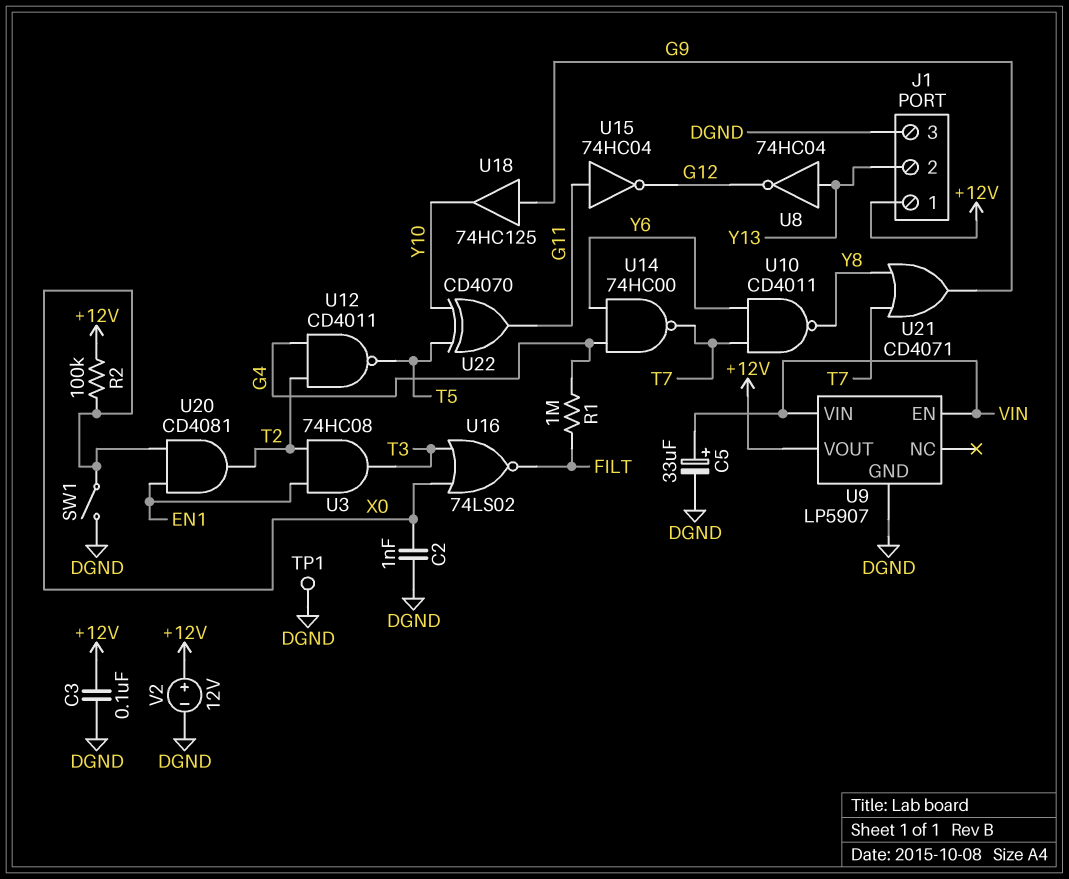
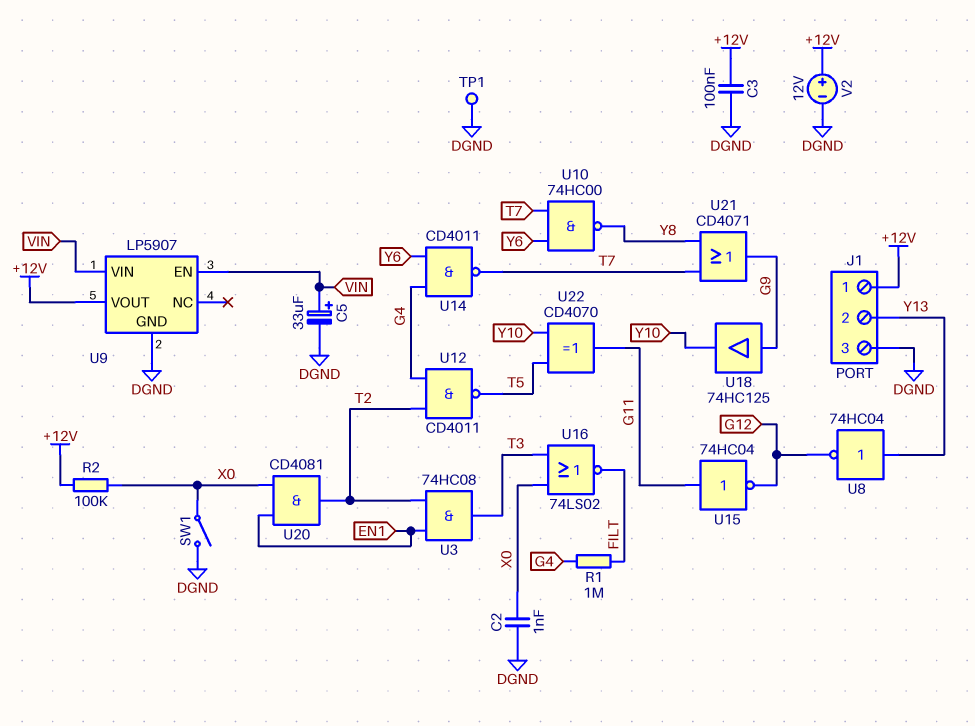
U10: NAND CD4011 (in T7, in Y6, out Y8) -> NAND 74HC00 (in T7, in Y6, out Y8)
U14: NAND 74HC00 (in G4, in Y6, out T7) -> NAND CD4011 (in G4, in Y6, out T7)

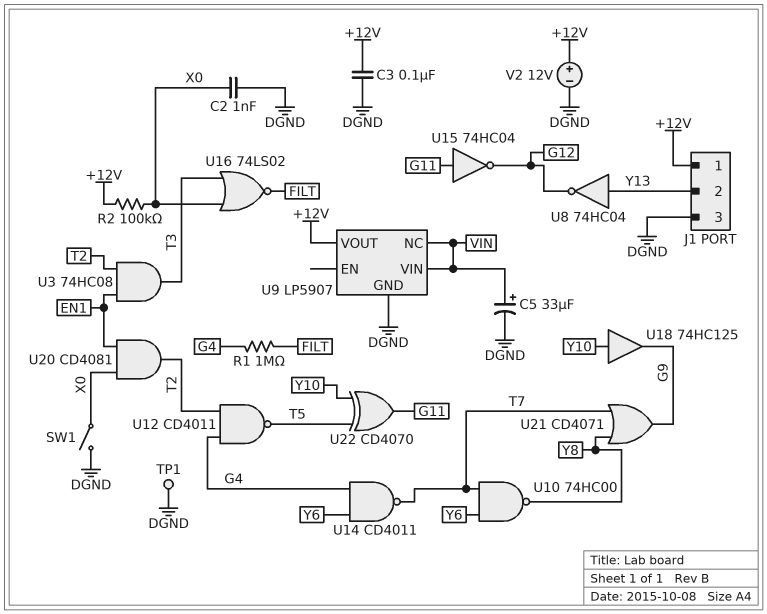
U9 pin EN: VIN -> none
U9 pin NC: none -> VIN
U18: buffer 74HC125 (in G9, out Y10) -> buffer 74HC125 (in Y10, out G9)

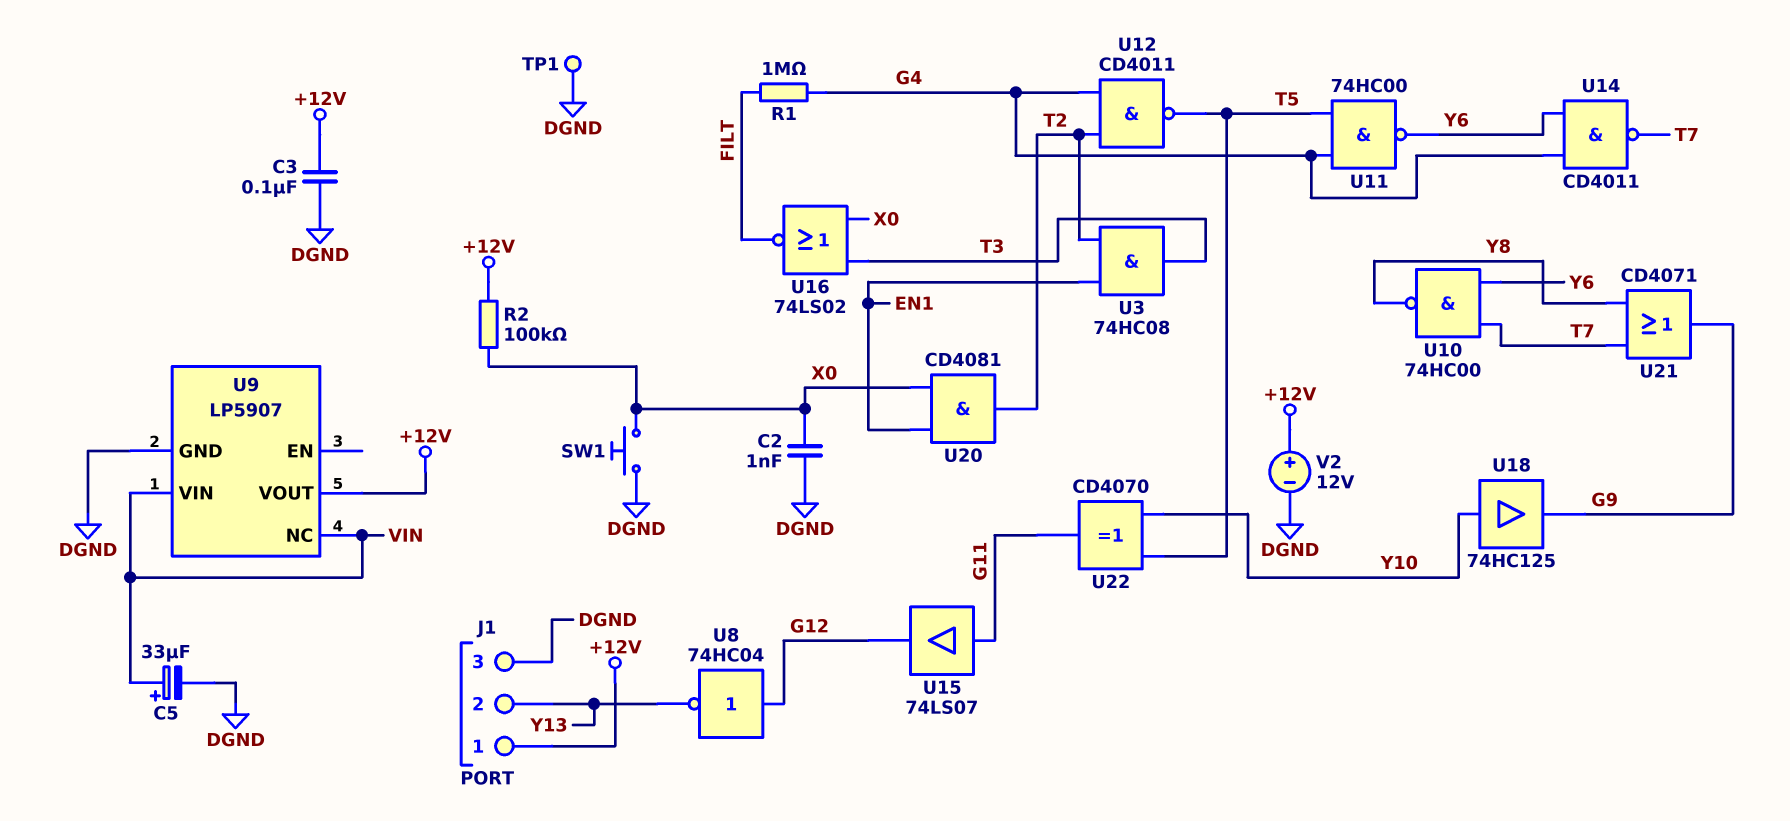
SW1: switch (DGND, X0) -> button (DGND, X0)
U8: NOT 74HC04 (in Y13, out G12) -> NOT 74HC04 (in G12, out Y13)
U11: none -> NAND 74HC00 (in G4, in T5, out Y6)
U15: NOT 74HC04 (in G11, out G12) -> buffer 74LS07 (in G11, out G12)

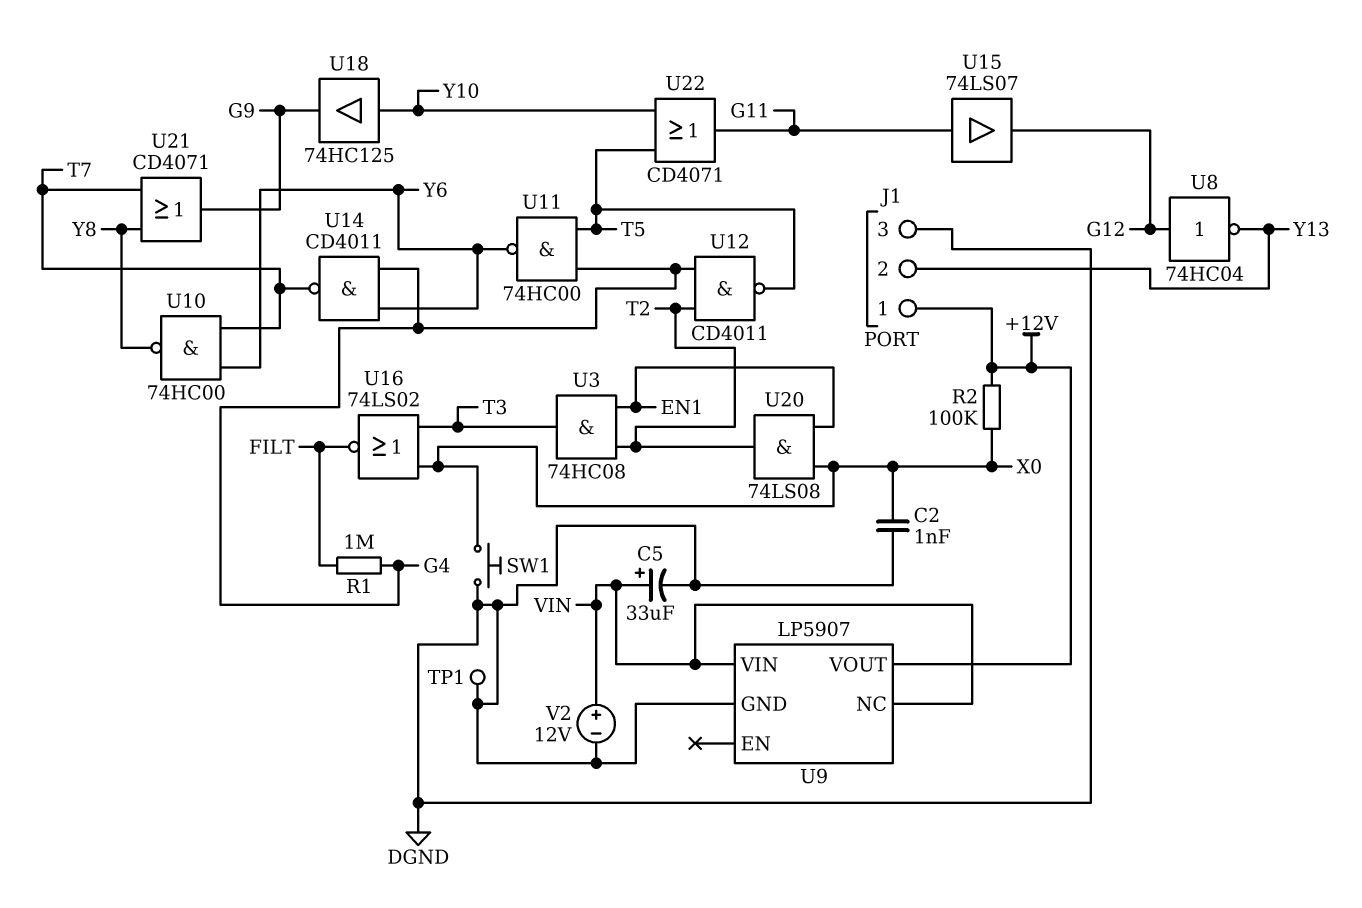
C3: 100nF (+12V, DGND) -> none
U20: AND CD4081 (in EN1, in X0, out T2) -> AND 74LS08 (in EN1, in X0, out T2)
U22: XOR CD4070 (in T5, in Y10, out G11) -> OR CD4071 (in T5, in Y10, out G11)
V2: 12V (plus +12V, minus DGND) -> 12V (plus VIN, minus DGND)

